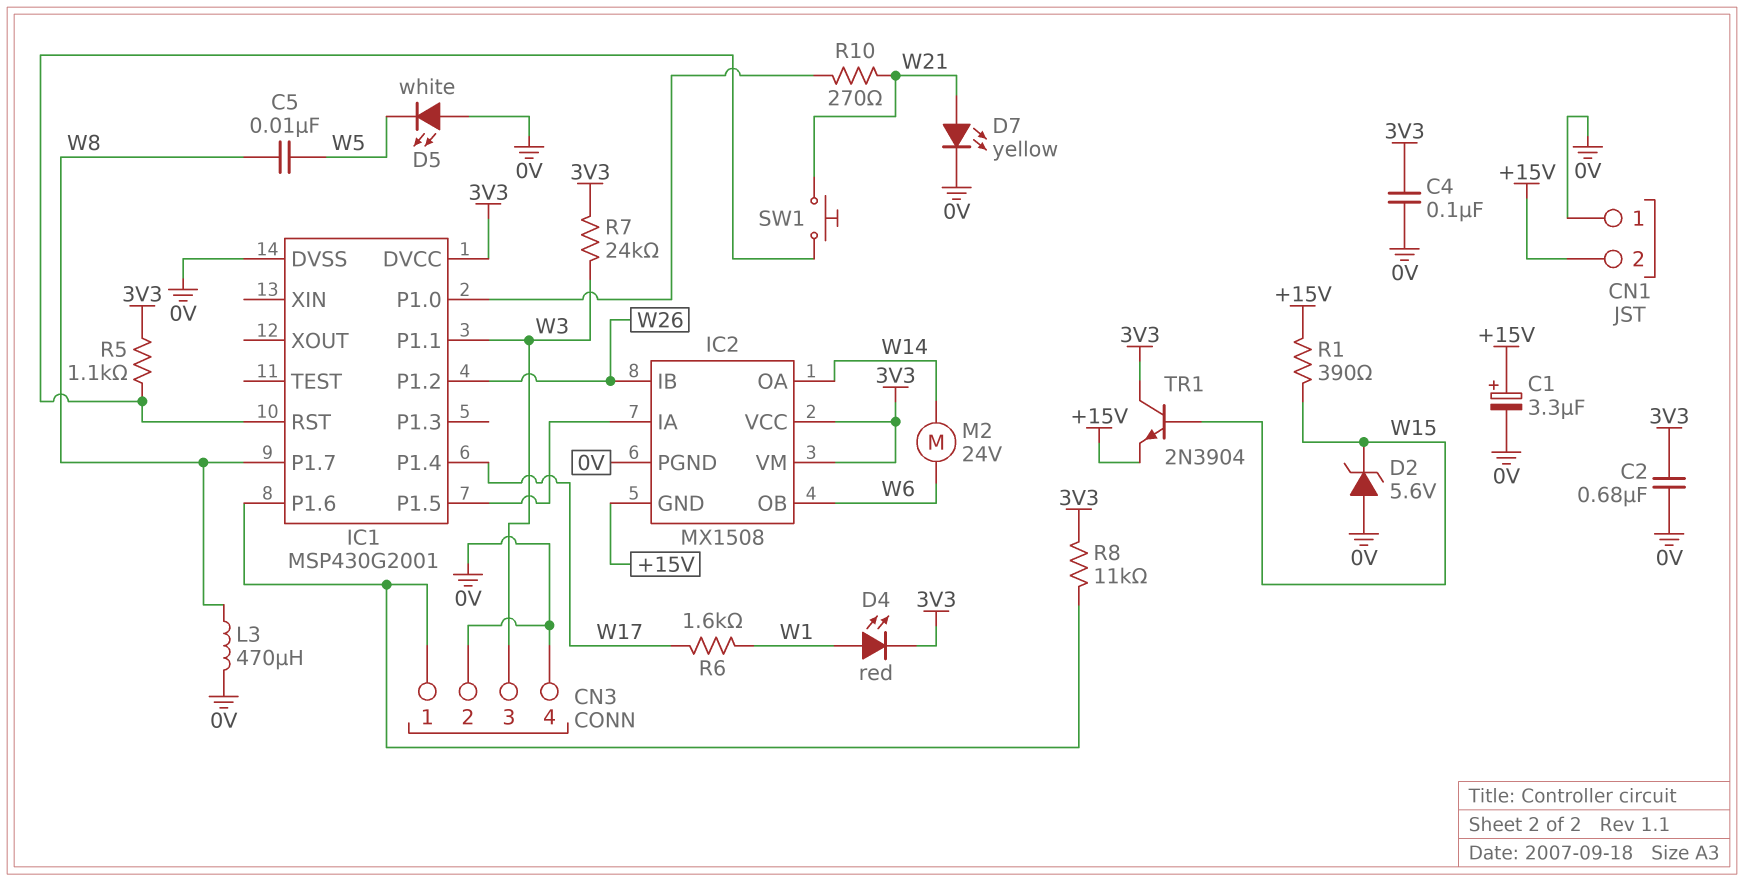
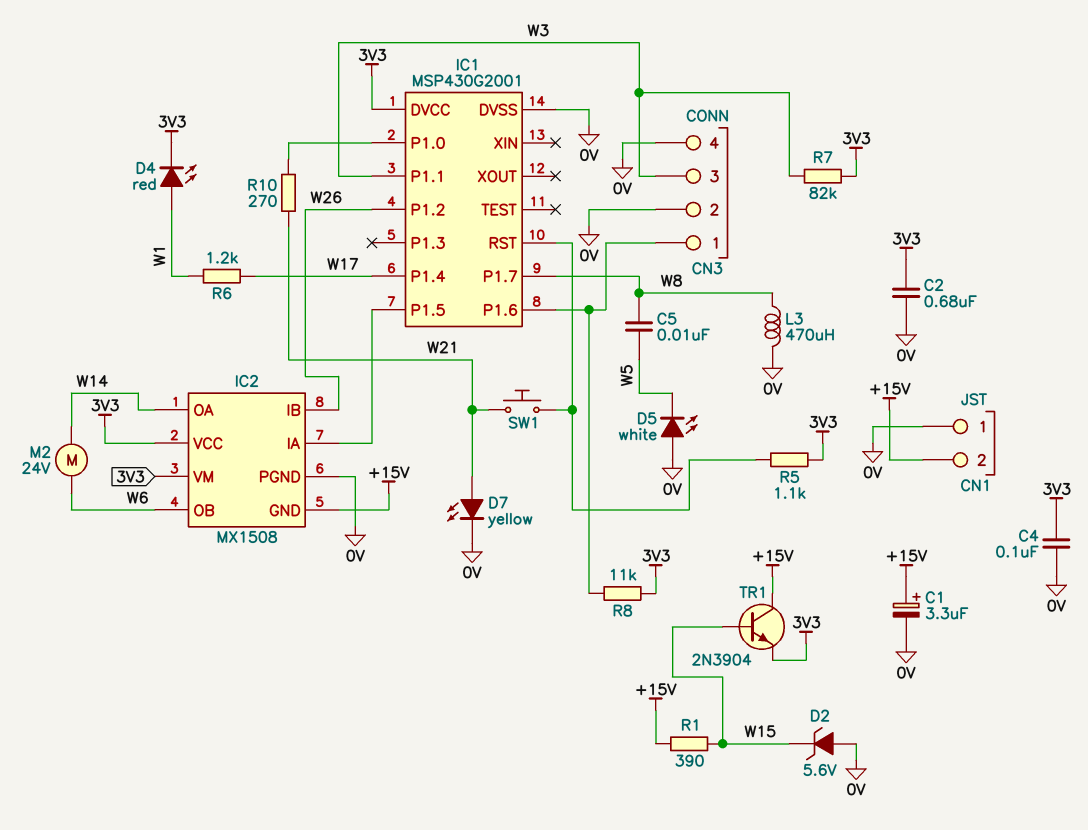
R6: 1.6k (W1, W17) -> 1.2k (W1, W17)
R7: 24k (3V3, W3) -> 82k (3V3, W3)
TR1: NPN 2N3904 (B W15, C 3V3, E +15V) -> NPN 2N3904 (B W15, C +15V, E 3V3)

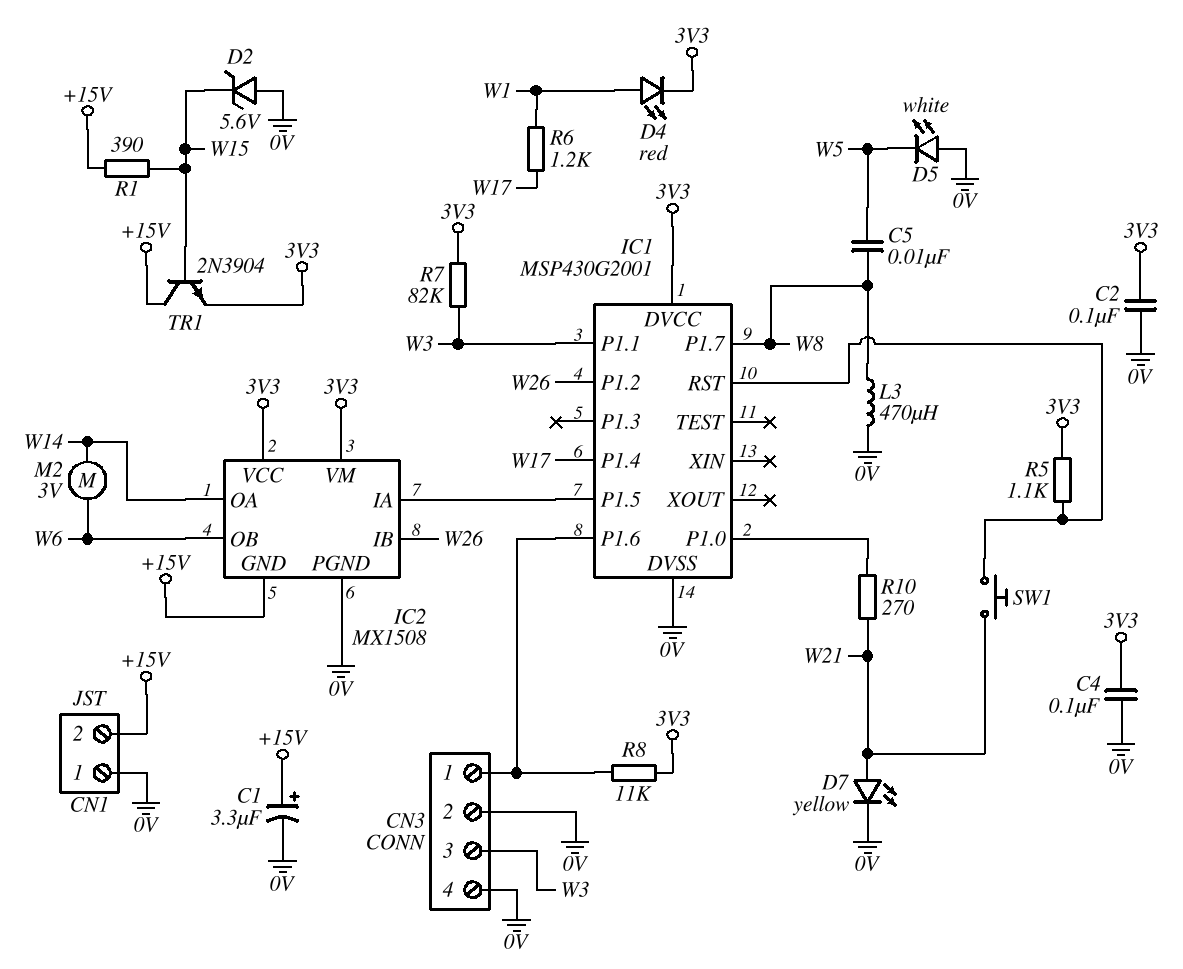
C2: 680nF (0V, 3V3) -> 100nF (0V, 3V3)
M2: motor 24V (W6, W14) -> motor 3V (W6, W14)

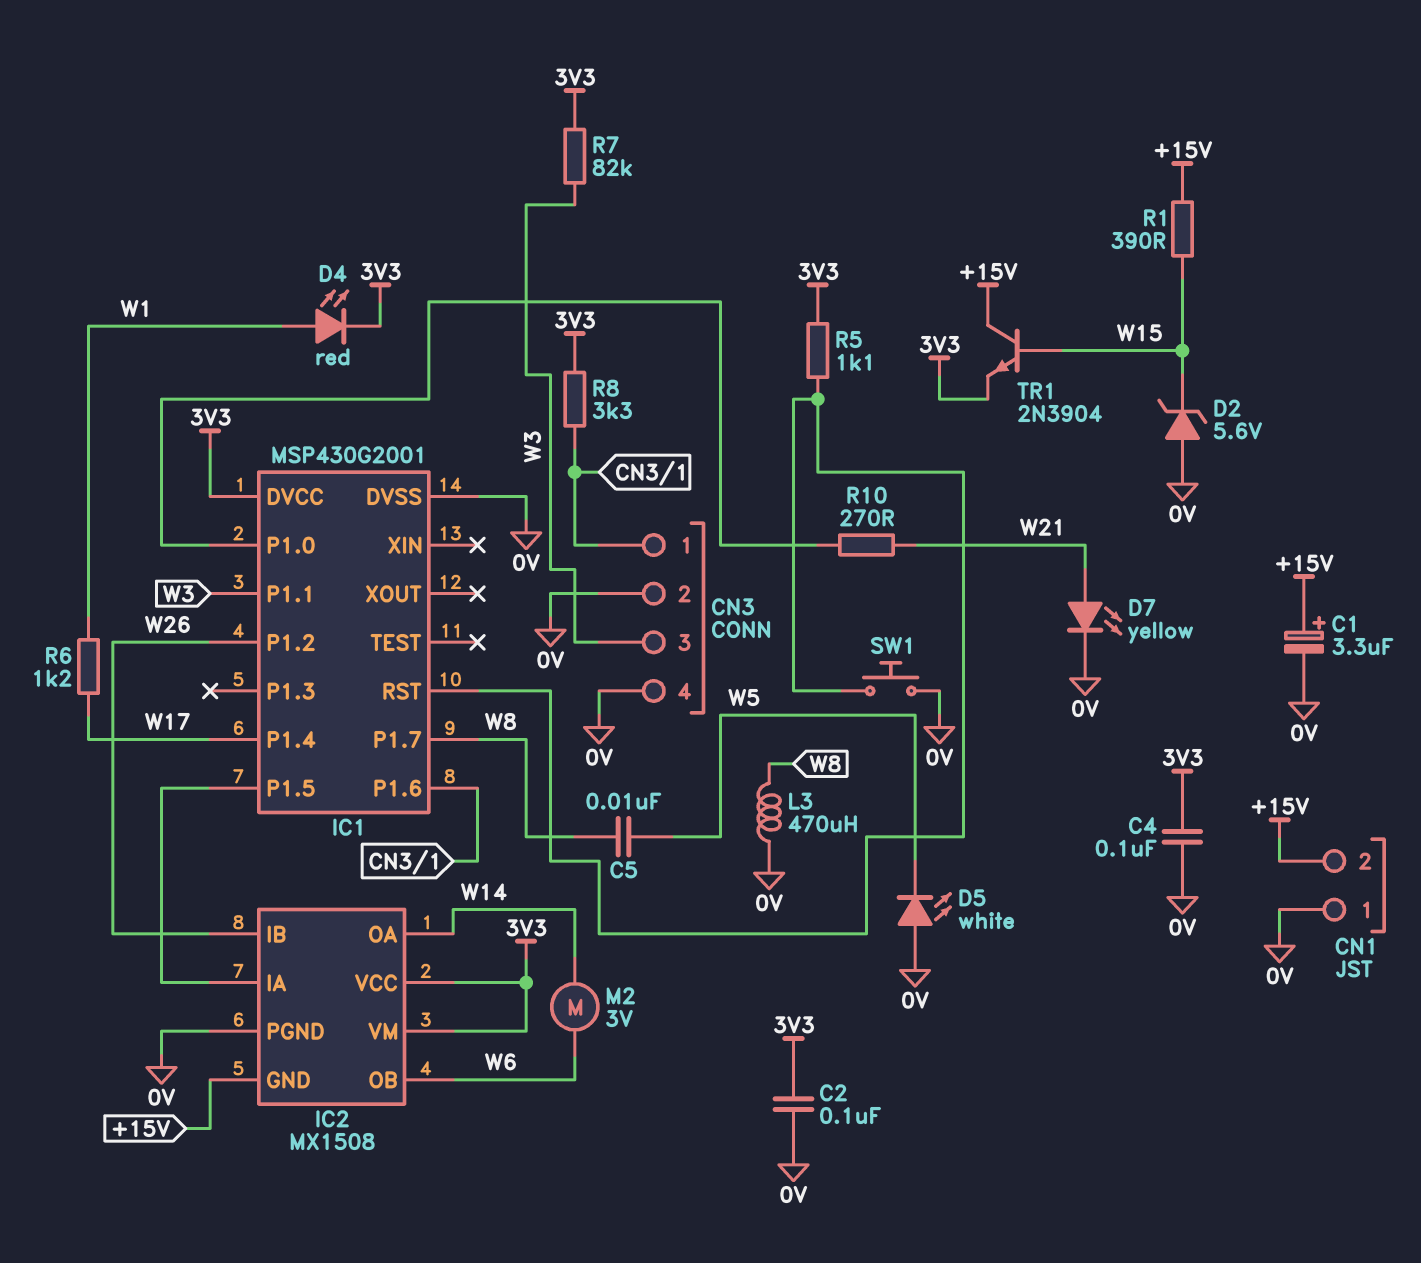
R8: 11k (3V3, CN3/1) -> 3.3k (3V3, CN3/1)
SW1: button (IC1/RST, W21) -> button (0V, IC1/RST)

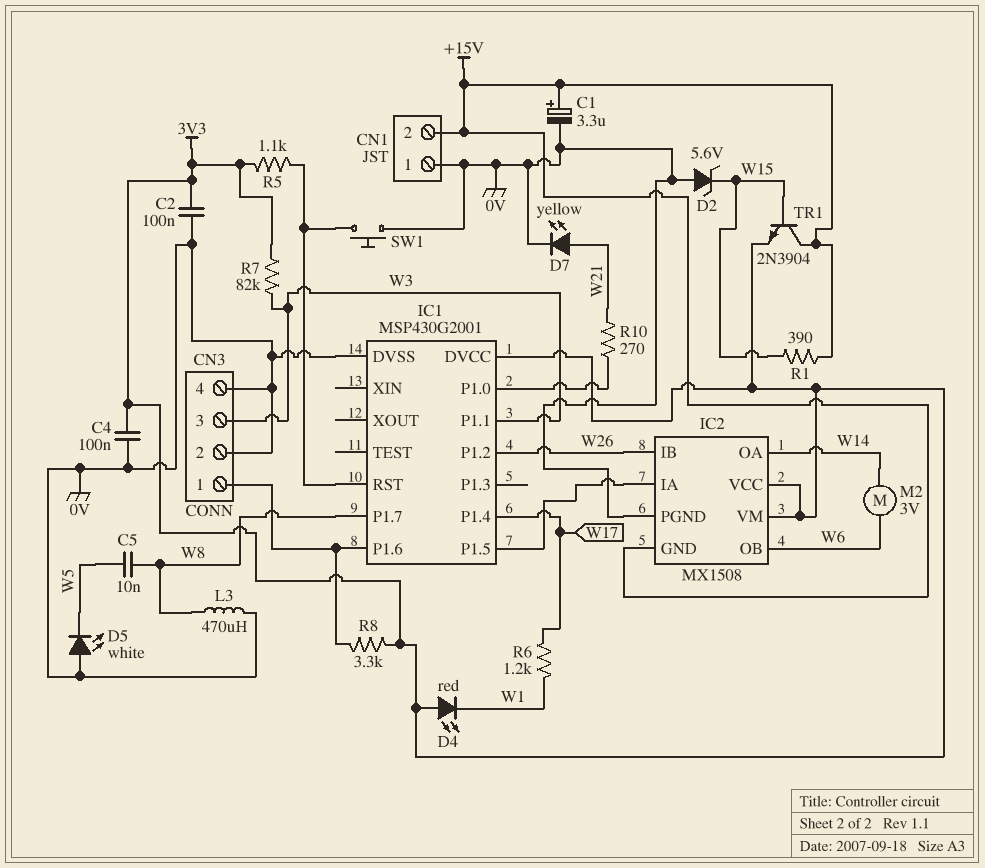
D4: LED red (A W1, K 3V3) -> LED red (A 3V3, K W1)

